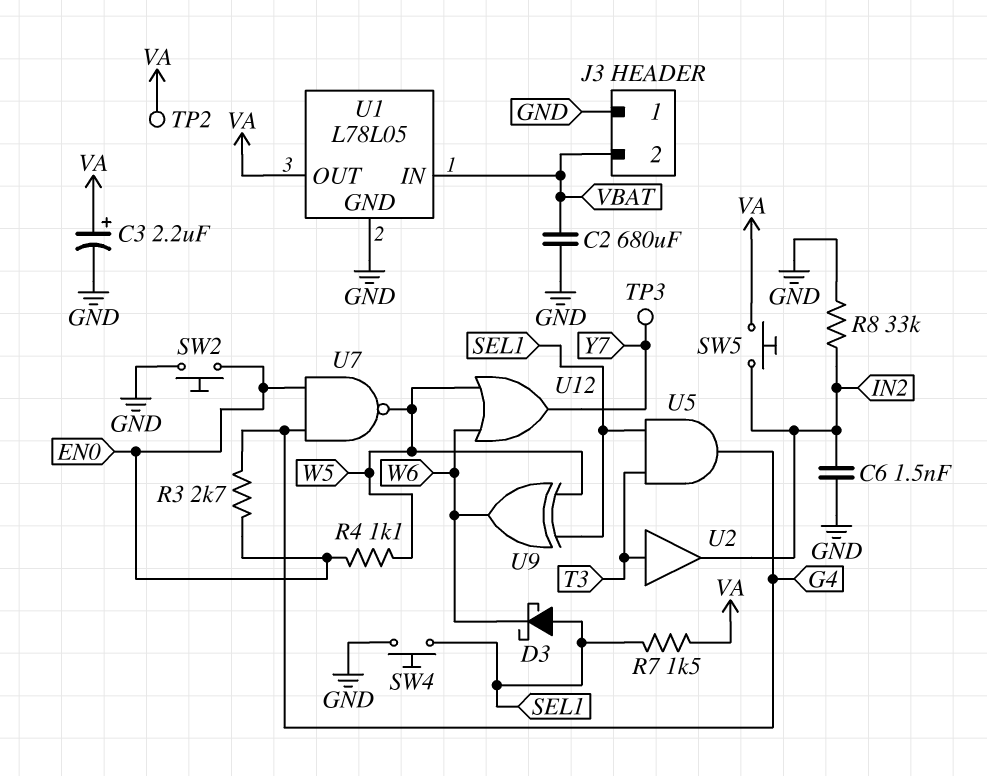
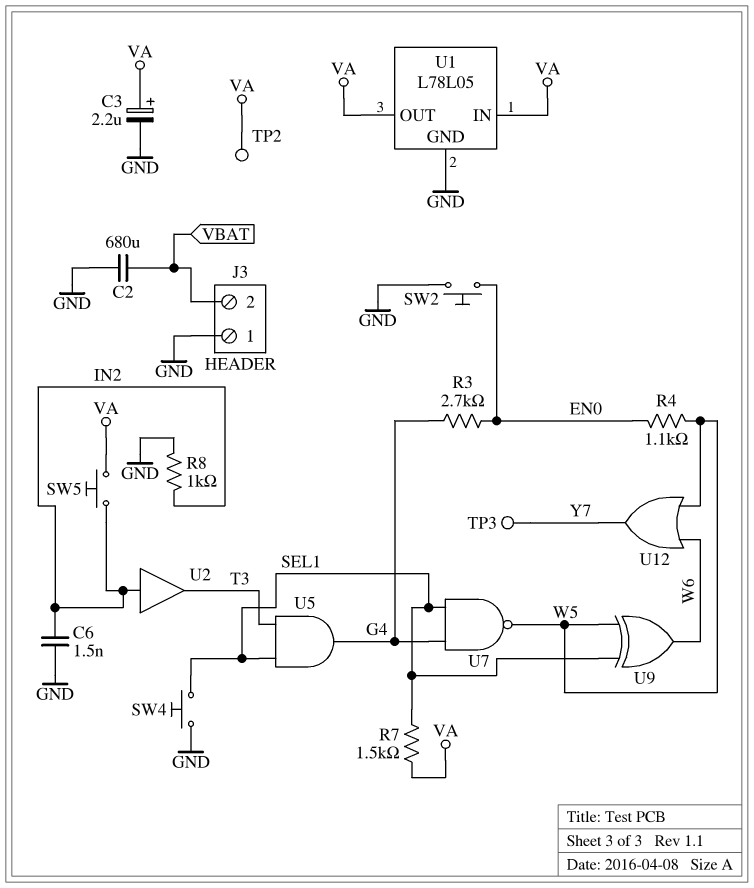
D3: schottky (A SEL1, K W6) -> none
R8: 33k (GND, IN2) -> 1k (GND, IN2)
U1 pin IN: VBAT -> VA
U2: buffer (in T3, out IN2) -> buffer (in IN2, out T3)
U7: NAND (in EN0, in G4, out W5) -> NAND (in G4, in SEL1, out W5)

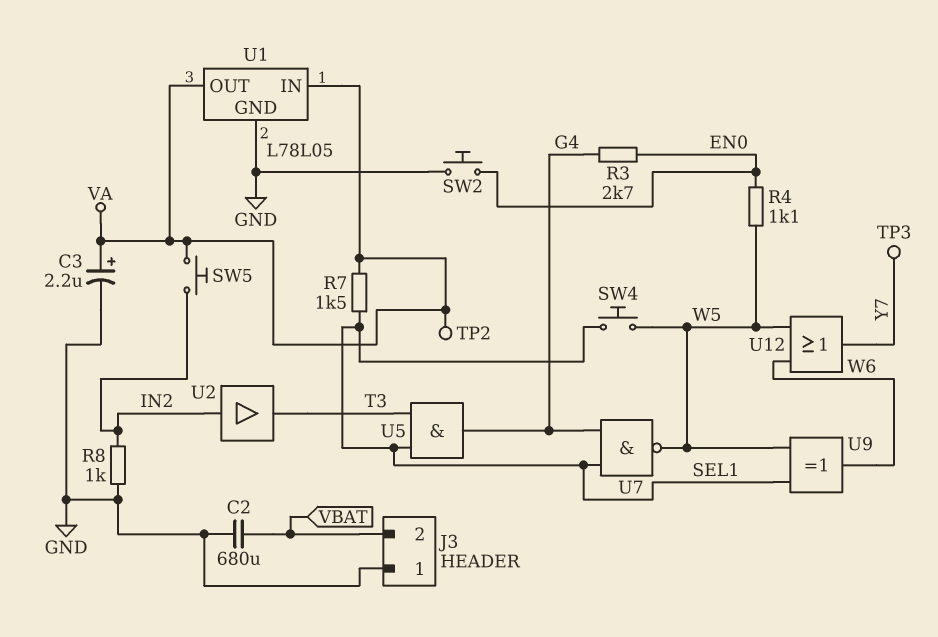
C6: 1.5nF (GND, IN2) -> none
SW4: button (GND, SEL1) -> button (SEL1, W5)

